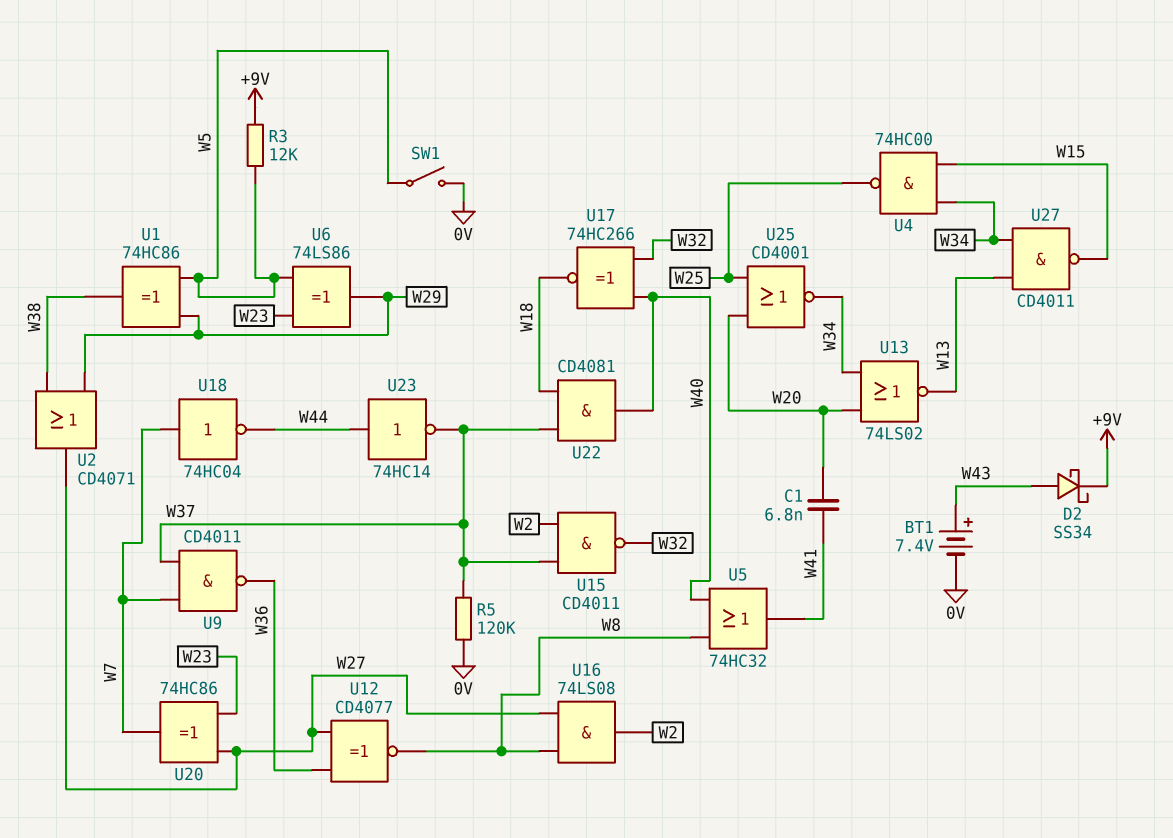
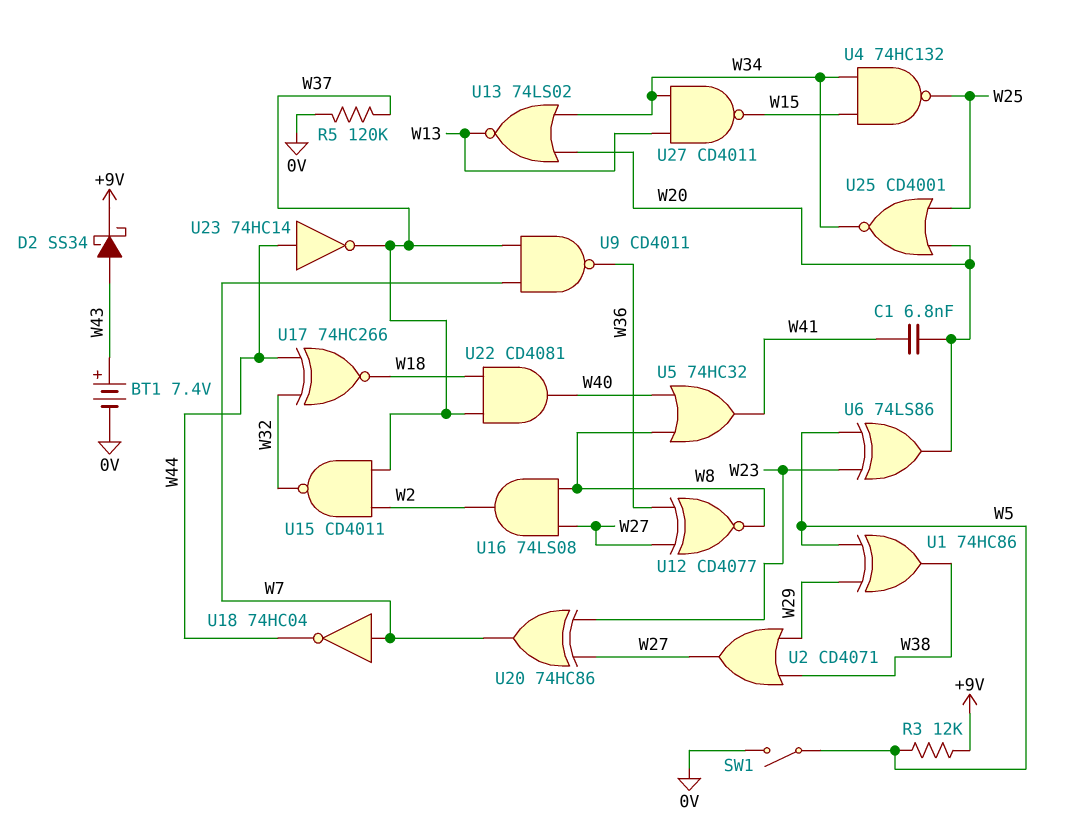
U4: NAND 74HC00 (in W15, in W34, out W25) -> NAND 74HC132 (in W15, in W34, out W25)
U6: XOR 74LS86 (in W5, in W23, out W29) -> XOR 74LS86 (in W5, in W23, out W20)
U17: XNOR 74HC266 (in W32, in W40, out W18) -> XNOR 74HC266 (in W32, in W44, out W18)

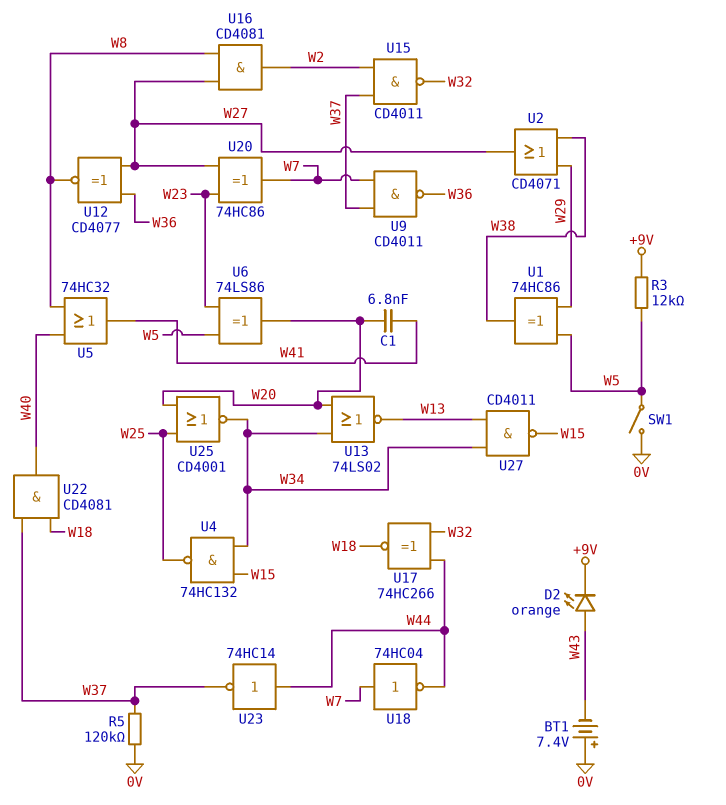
BT1: 7.4V (plus W43, minus 0V) -> 7.4V (plus 0V, minus W43)
D2: schottky SS34 (A W43, K +9V) -> LED orange (A W43, K +9V)
U16: AND 74LS08 (in W8, in W27, out W2) -> AND CD4081 (in W8, in W27, out W2)

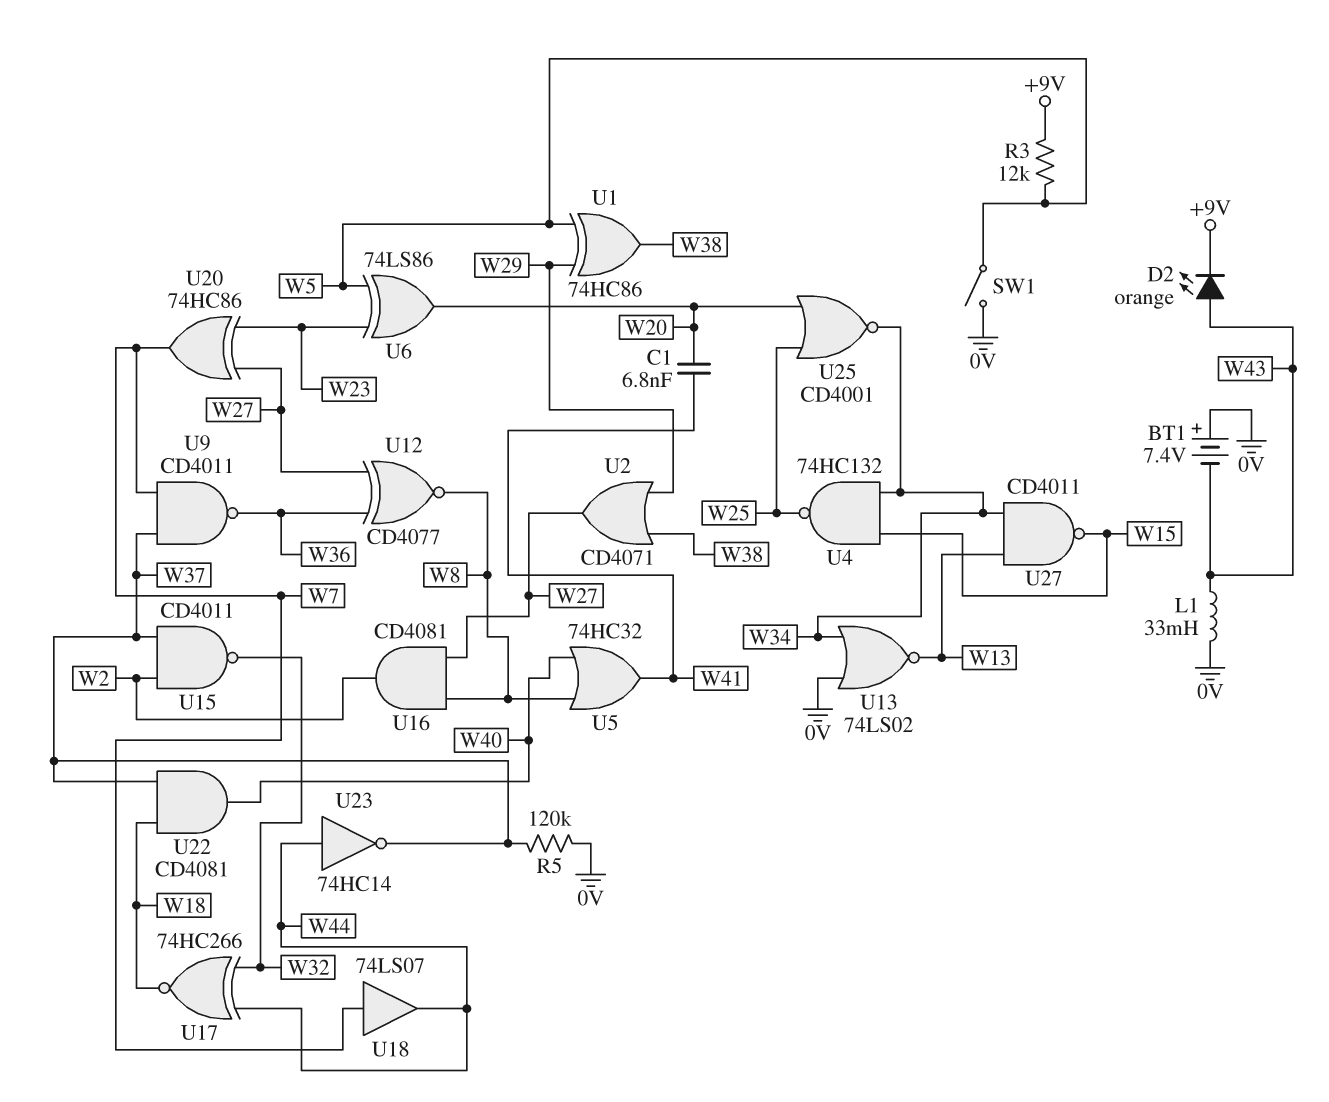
L1: none -> 33mH (0V, W43)
U13: NOR 74LS02 (in W20, in W34, out W13) -> NOR 74LS02 (in 0V, in W34, out W13)
U18: NOT 74HC04 (in W7, out W44) -> buffer 74LS07 (in W7, out W44)

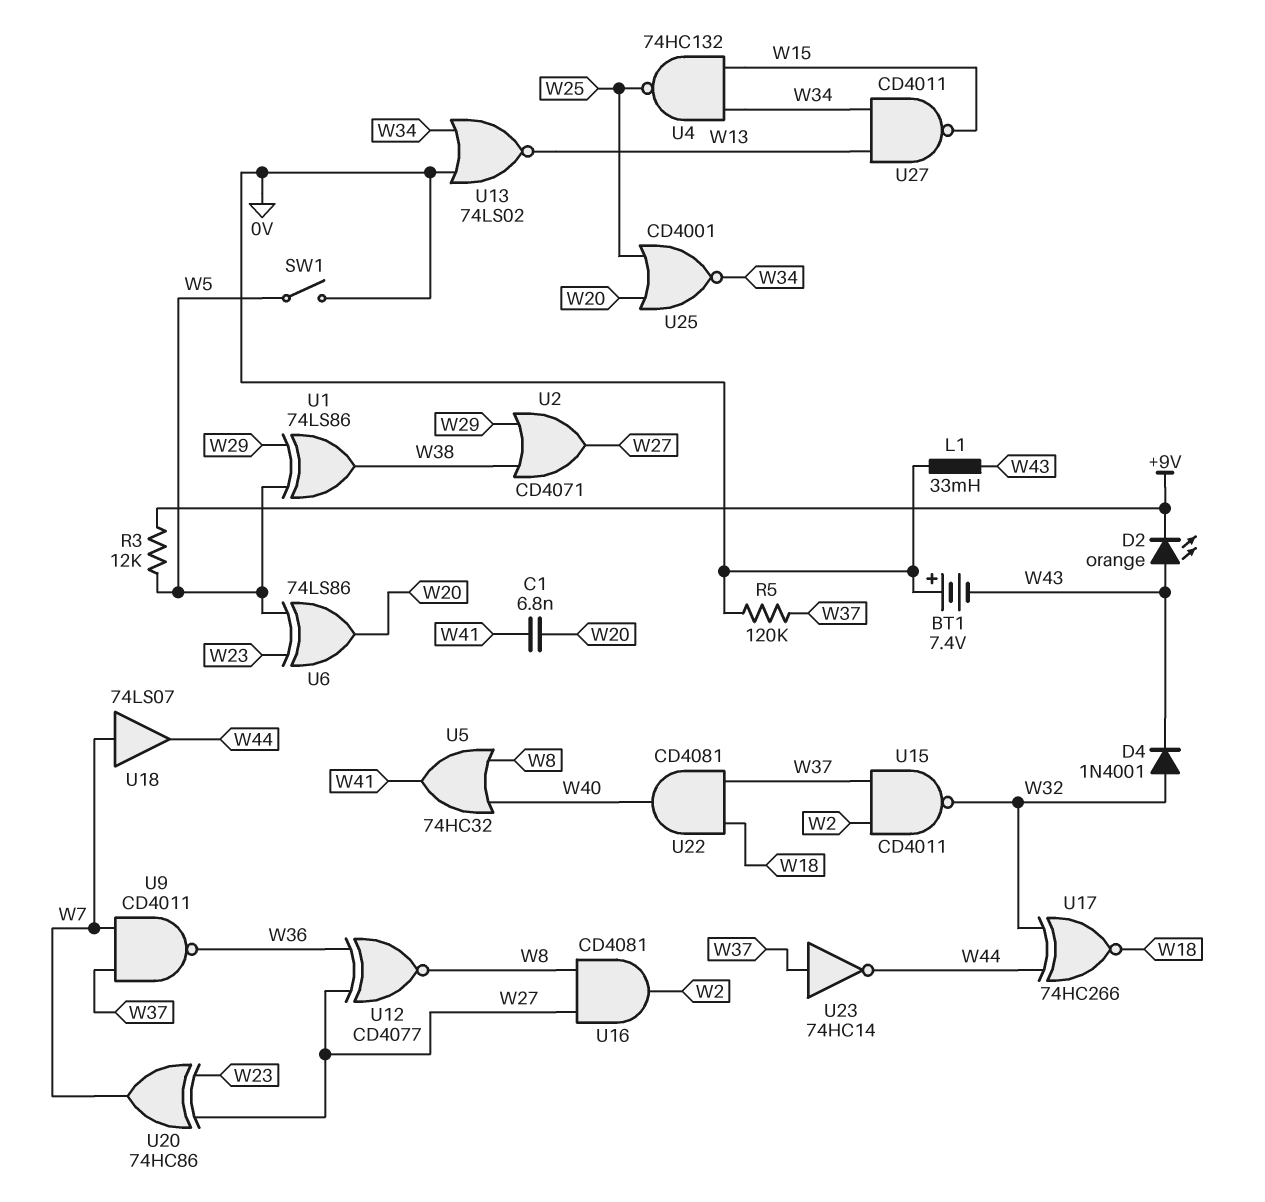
D4: none -> diode 1N4001 (A W32, K W43)
U1: XOR 74HC86 (in W5, in W29, out W38) -> XOR 74LS86 (in W5, in W29, out W38)
U23: NOT 74HC14 (in W44, out W37) -> NOT 74HC14 (in W37, out W44)

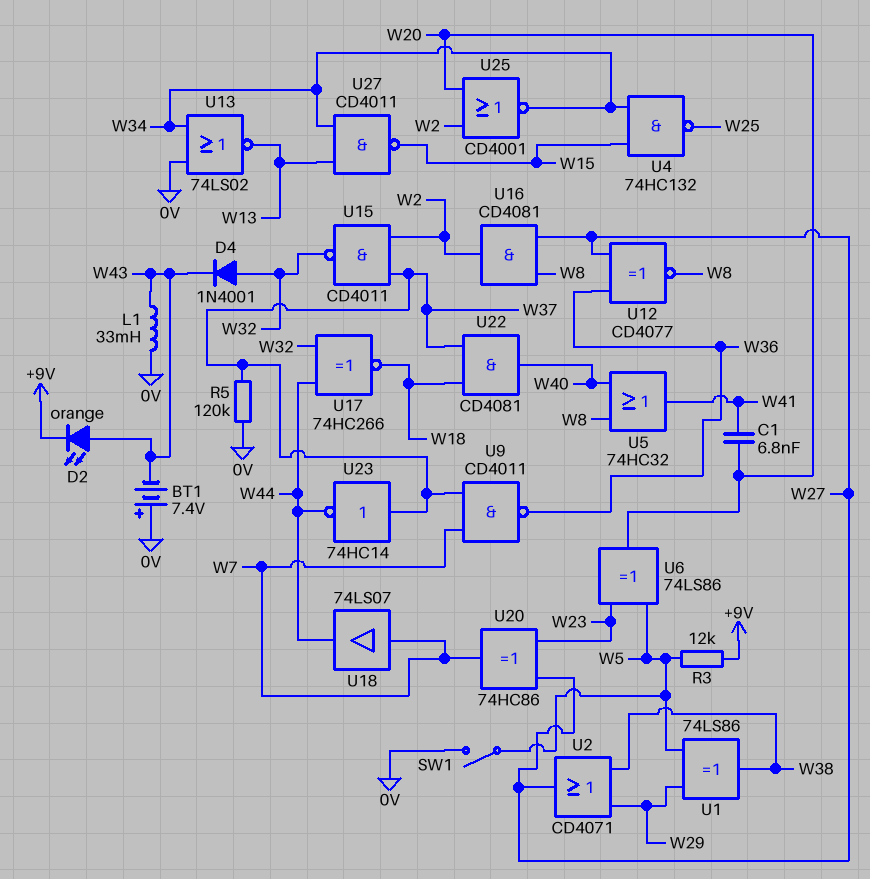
U25: NOR CD4001 (in W20, in W25, out W34) -> NOR CD4001 (in W2, in W20, out W34)

